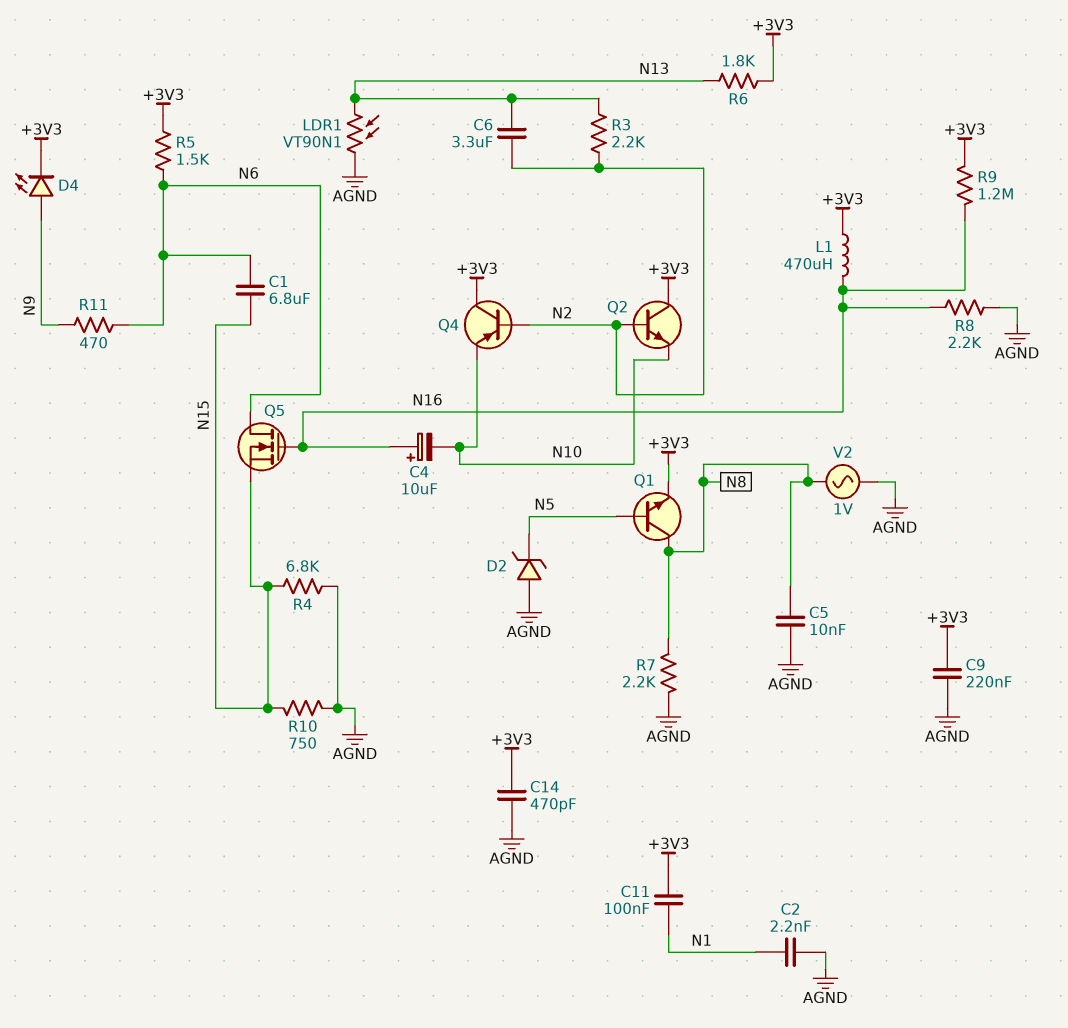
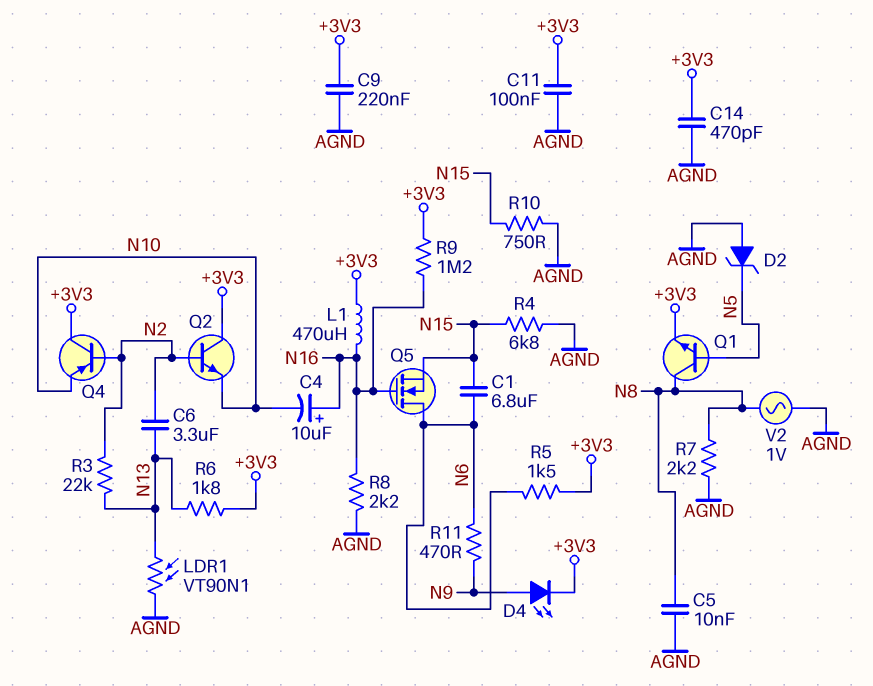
C2: 2.2nF (AGND, N1) -> none
C11: 100nF (+3V3, N1) -> 100nF (+3V3, AGND)
R3: 2.2k (N2, N13) -> 22k (N2, N13)

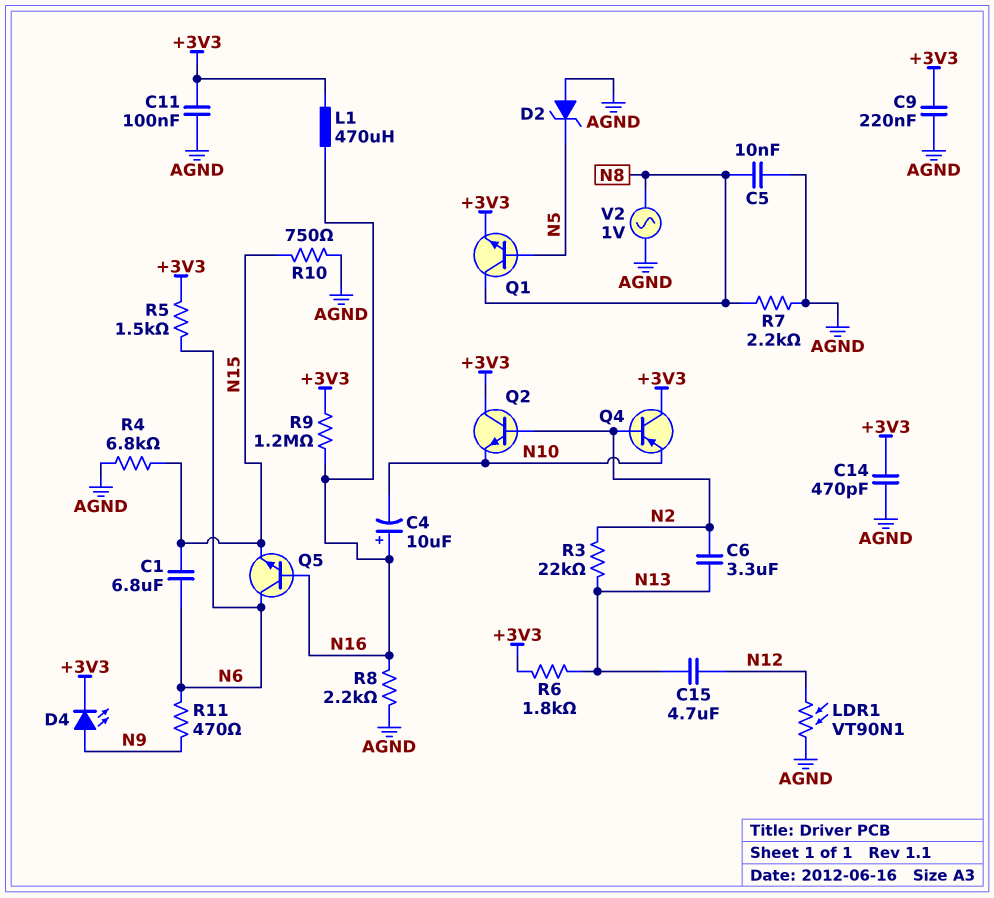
C15: none -> 4.7uF (N12, N13)
LDR1: VT90N1 (AGND, N13) -> VT90N1 (AGND, N12)
Q5: NMOS (G N16, D N6, S N15) -> NPN (B N16, C N6, E N15)

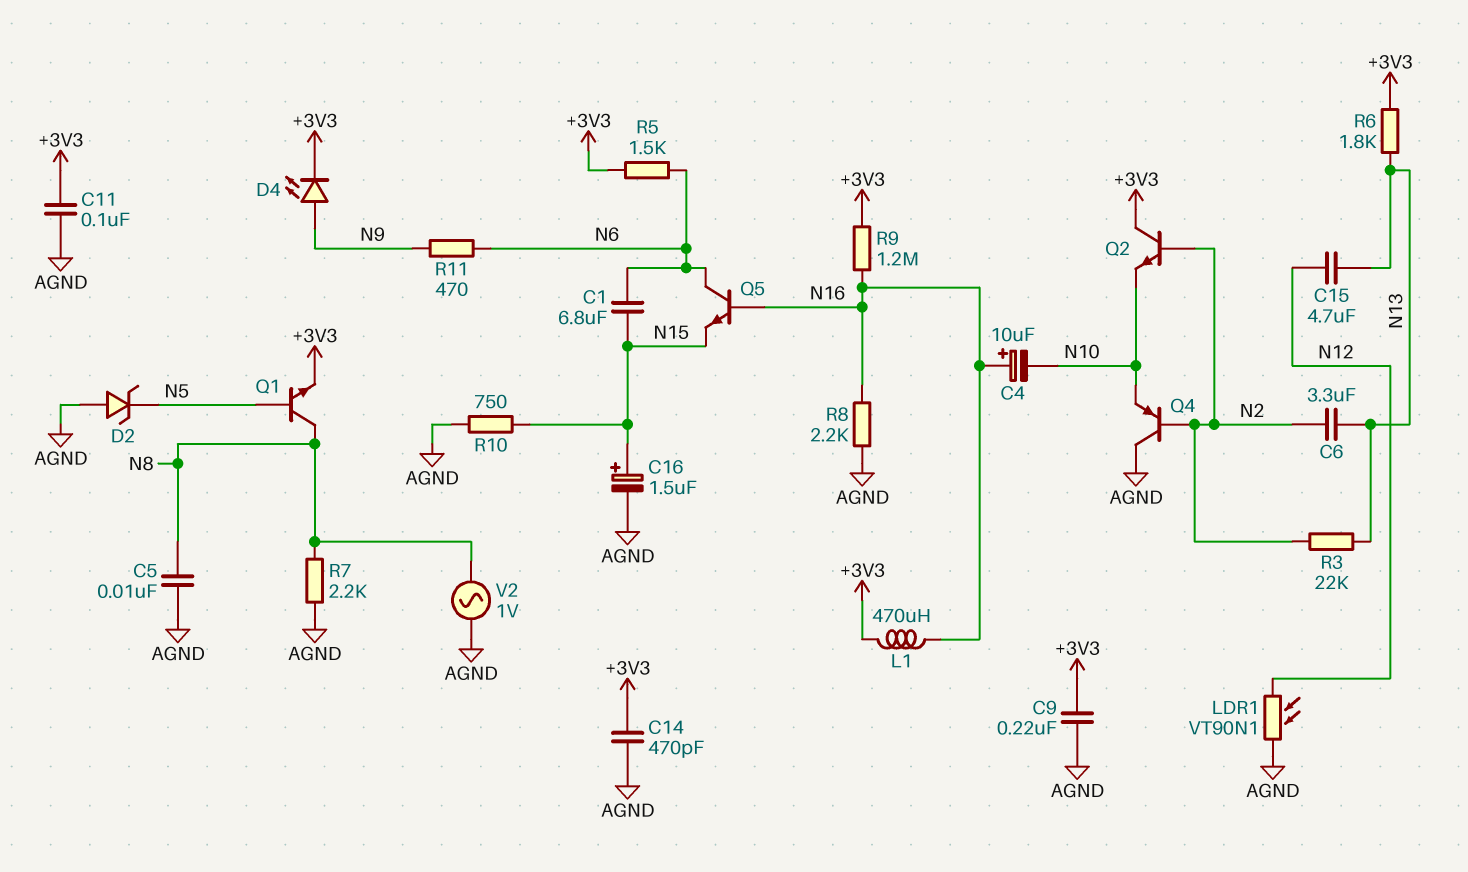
C16: none -> 1.5uF (plus N15, minus AGND)
Q4: PNP (B N2, C +3V3, E N10) -> PNP (B N2, C AGND, E N10)
R4: 6.8k (AGND, N15) -> none

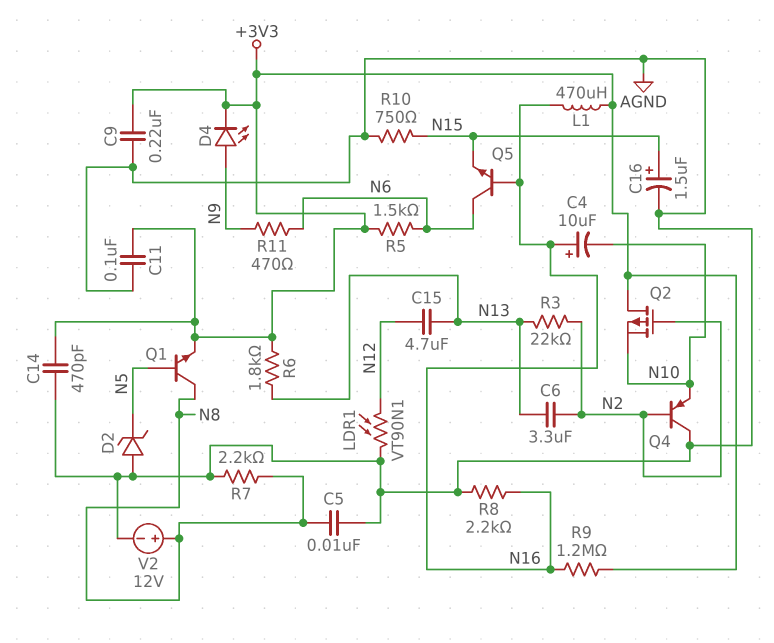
C1: 6.8uF (N6, N15) -> none
Q2: NPN (B N2, C +3V3, E N10) -> PMOS (G N2, D +3V3, S N10)
V2: AC 1V (AGND, N8) -> 12V (plus N8, minus AGND)

